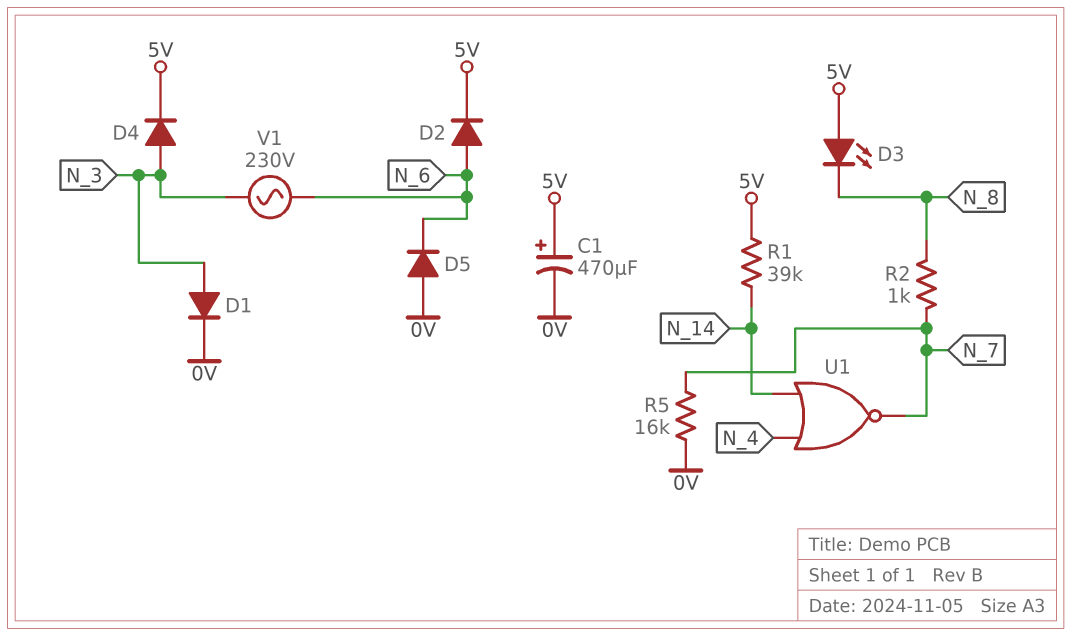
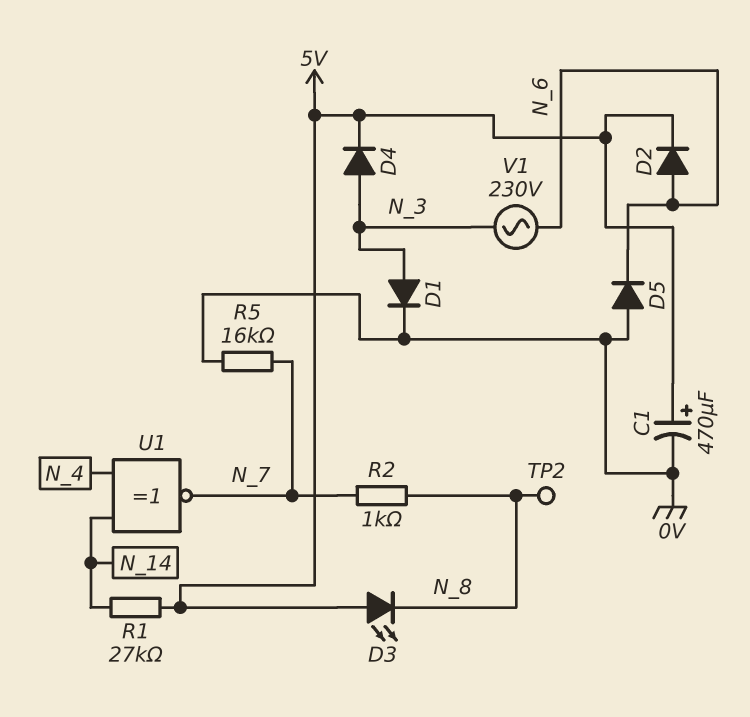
R1: 39k (5V, N_14) -> 27k (5V, N_14)
TP2: none -> test point (N_8)
U1: NOR (in N_4, in N_14, out N_7) -> XNOR (in N_4, in N_14, out N_7)

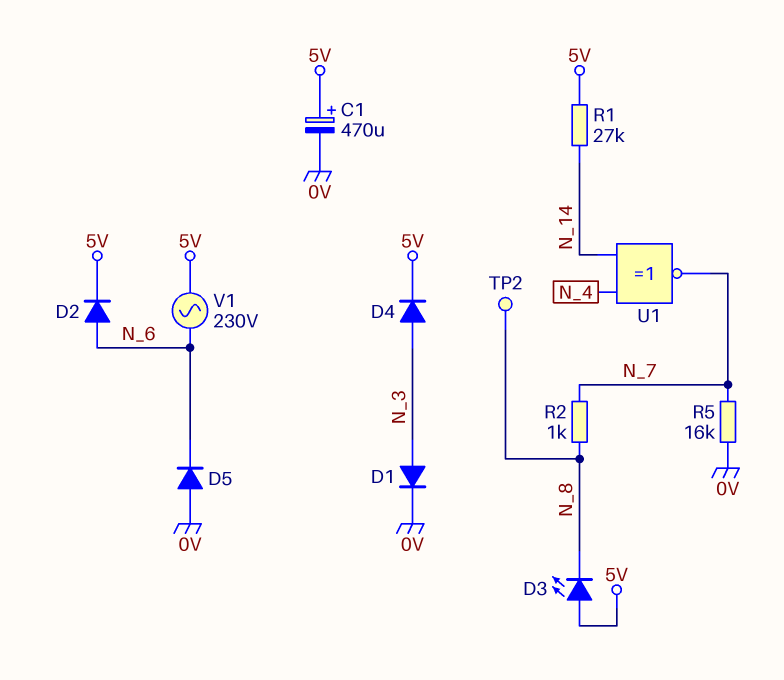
V1: AC 230V (N_3, N_6) -> AC 230V (5V, N_6)

